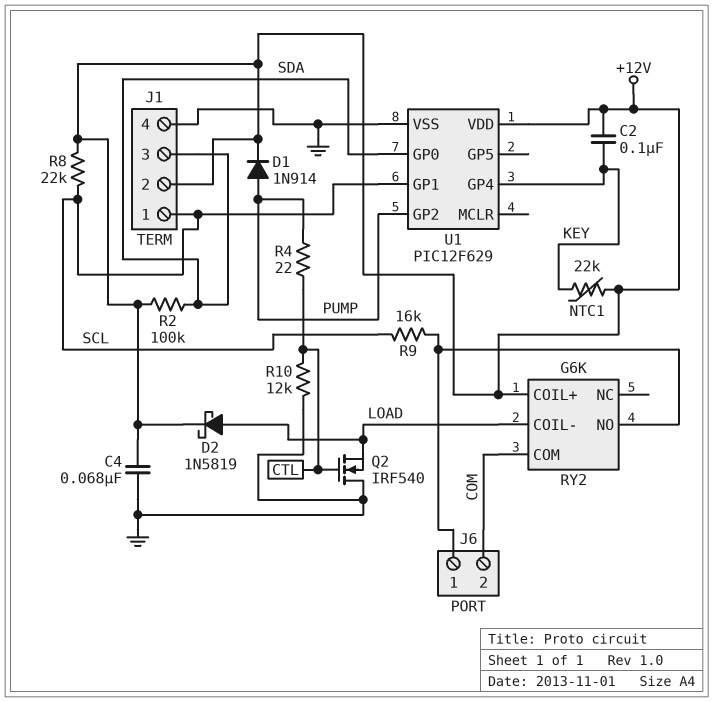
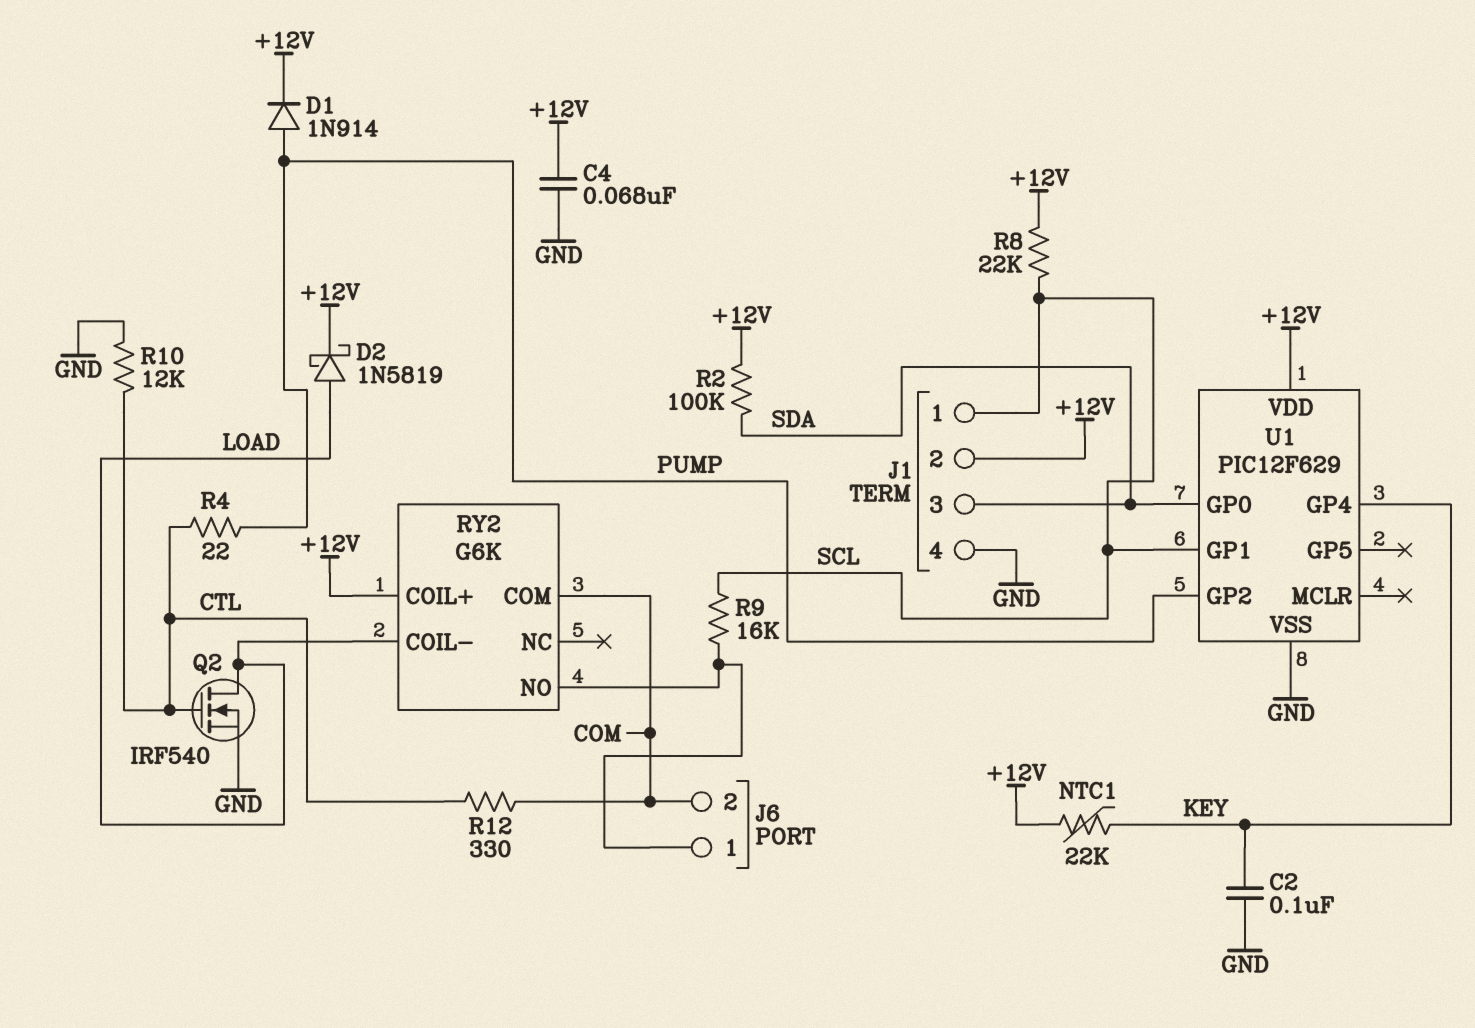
C2: 100nF (+12V, KEY) -> 100nF (GND, KEY)
Q2: NMOS IRF540 (G CTL, D GND, S LOAD) -> NMOS IRF540 (G CTL, D LOAD, S GND)
R12: none -> 330 (COM, CTL)

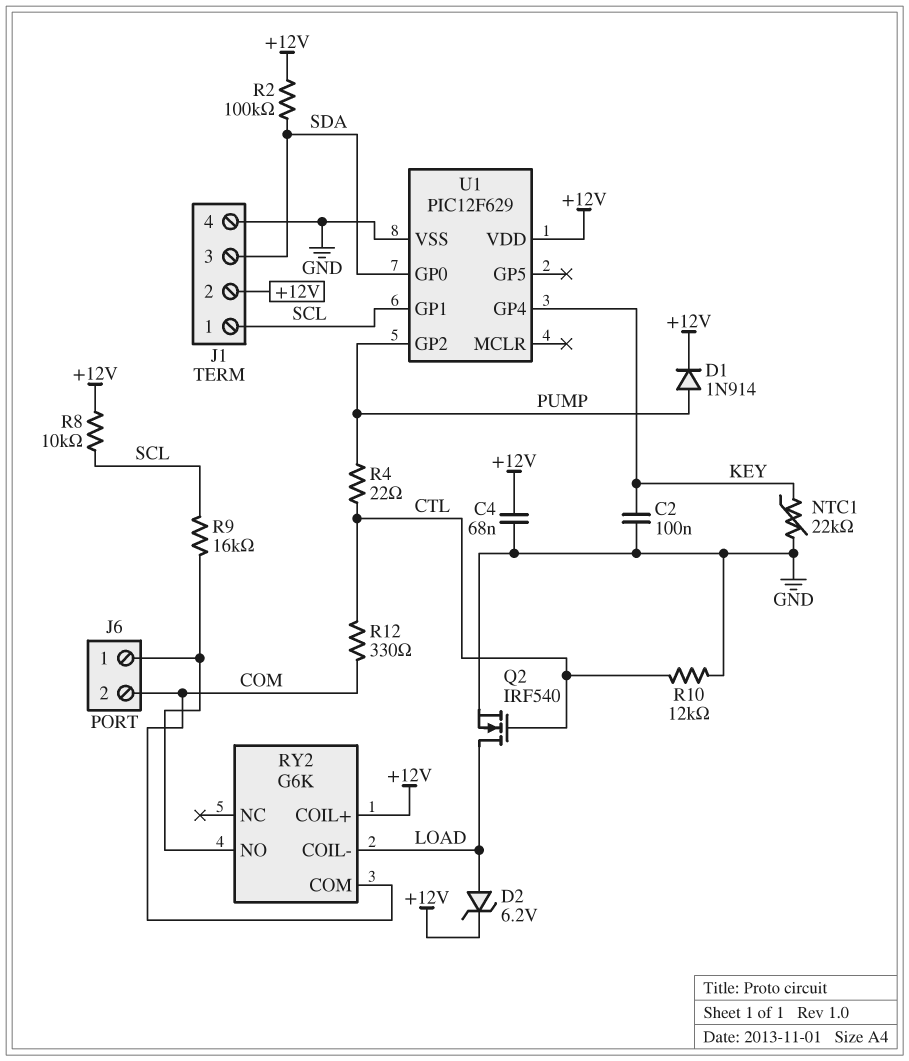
D2: schottky 1N5819 (A LOAD, K +12V) -> zener 6.2V (A LOAD, K +12V)
NTC1: 22k (+12V, KEY) -> 22k (GND, KEY)
R8: 22k (+12V, SCL) -> 10k (+12V, SCL)

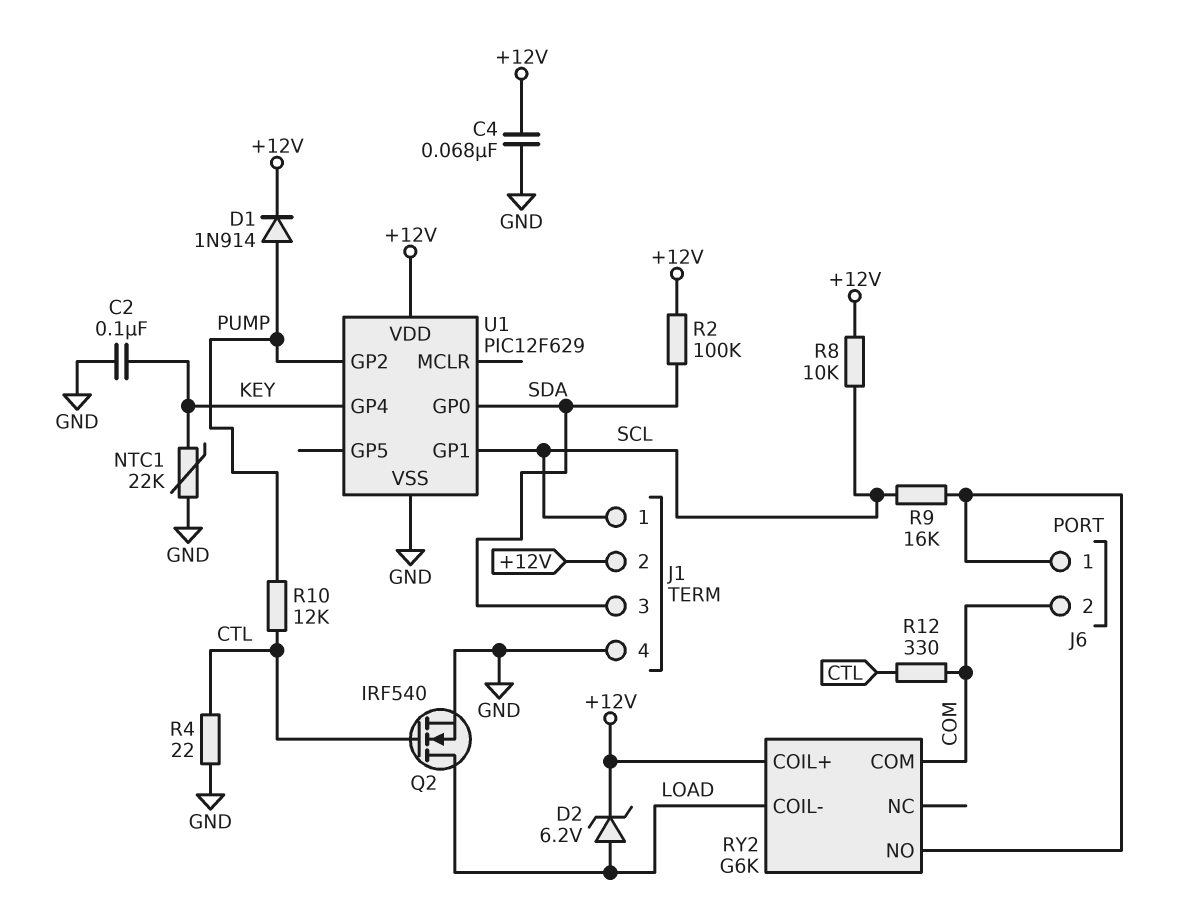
R4: 22 (CTL, PUMP) -> 22 (CTL, GND)
R10: 12k (CTL, GND) -> 12k (CTL, PUMP)

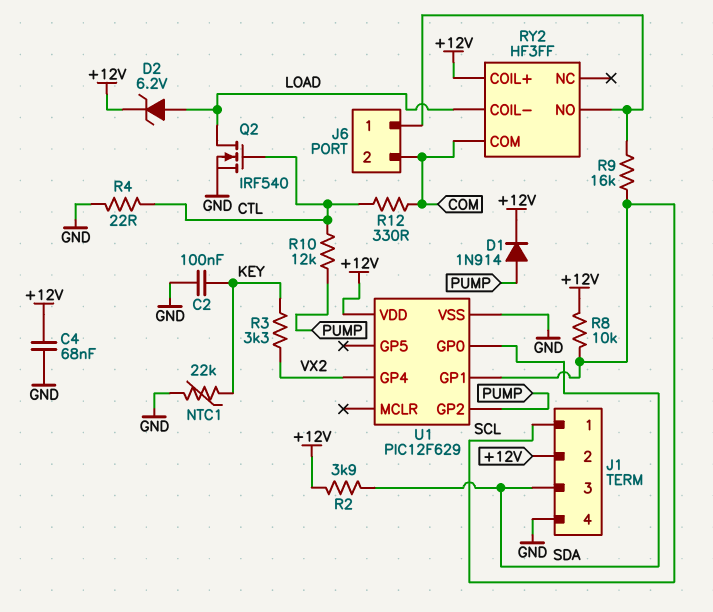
R2: 100k (+12V, SDA) -> 3.9k (+12V, SDA)
R3: none -> 3.3k (KEY, VX2)
RY2: G6K -> HF3FF
U1 pin GP4: KEY -> VX2

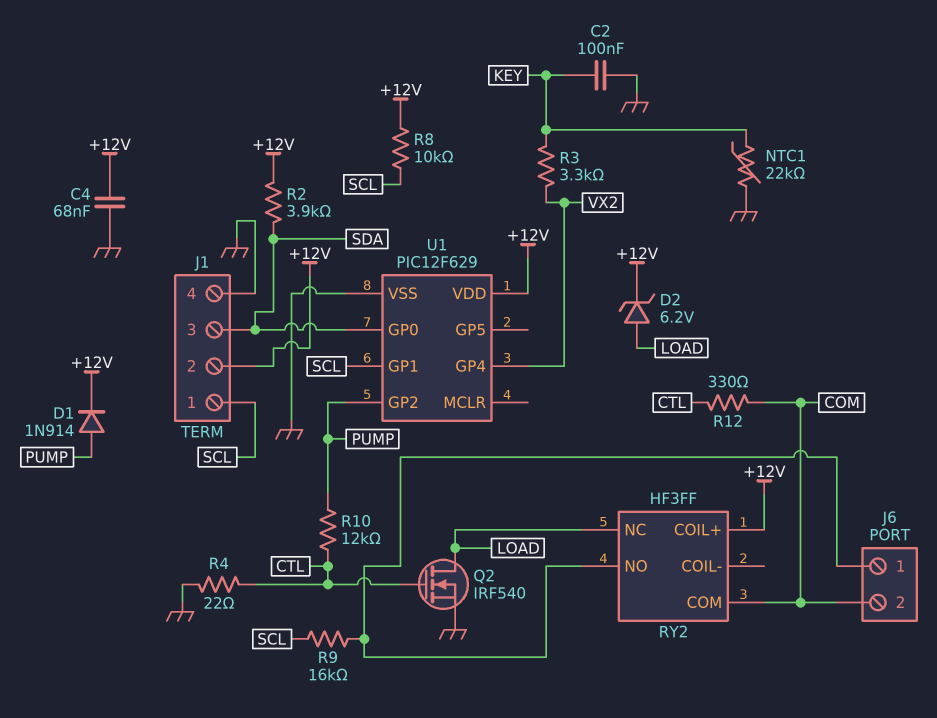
RY2 pin COIL-: LOAD -> none
RY2 pin NC: none -> LOAD

